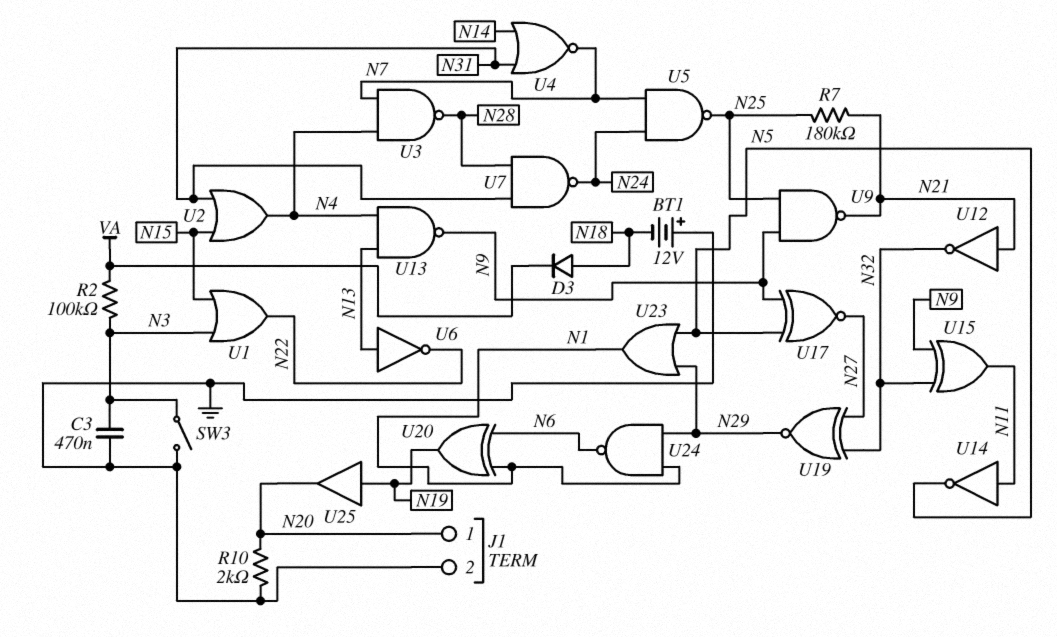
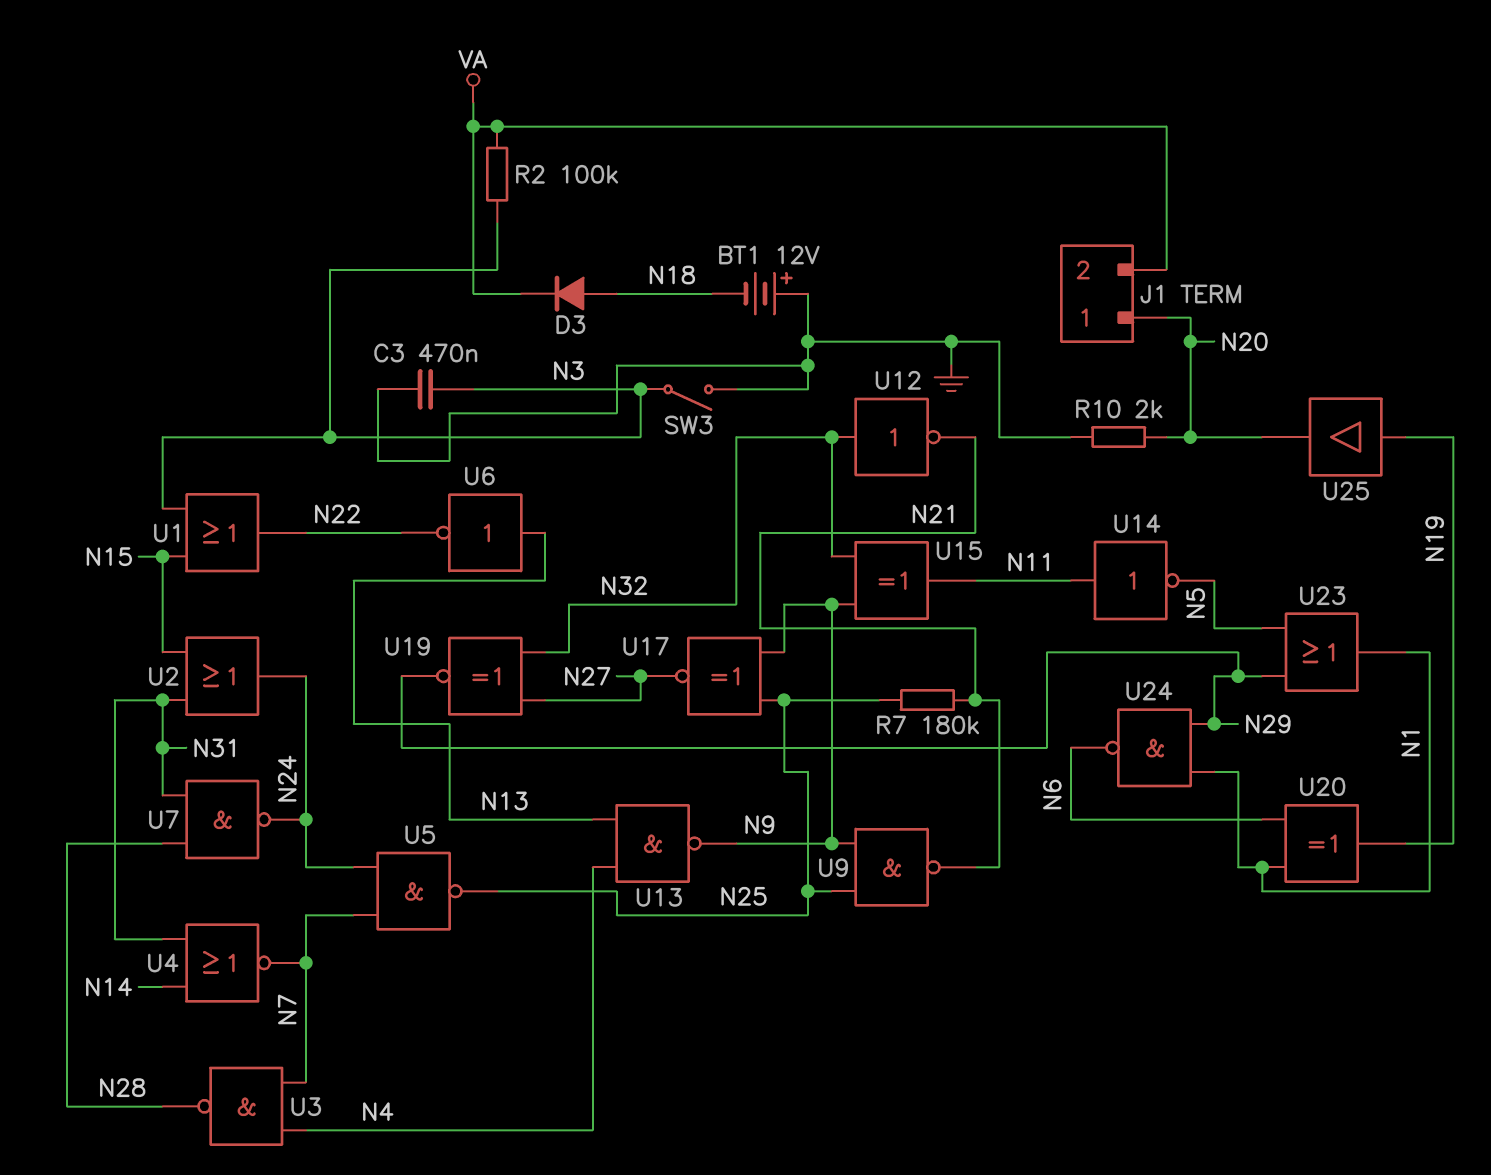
J1 pin 2: GND -> VA
U2: OR (in N15, in N31, out N4) -> OR (in N15, in N31, out N24)
U12: NOT (in N21, out N32) -> NOT (in N32, out N21)
U17: XNOR (in N5, in N9, out N27) -> XNOR (in N9, in N25, out N27)

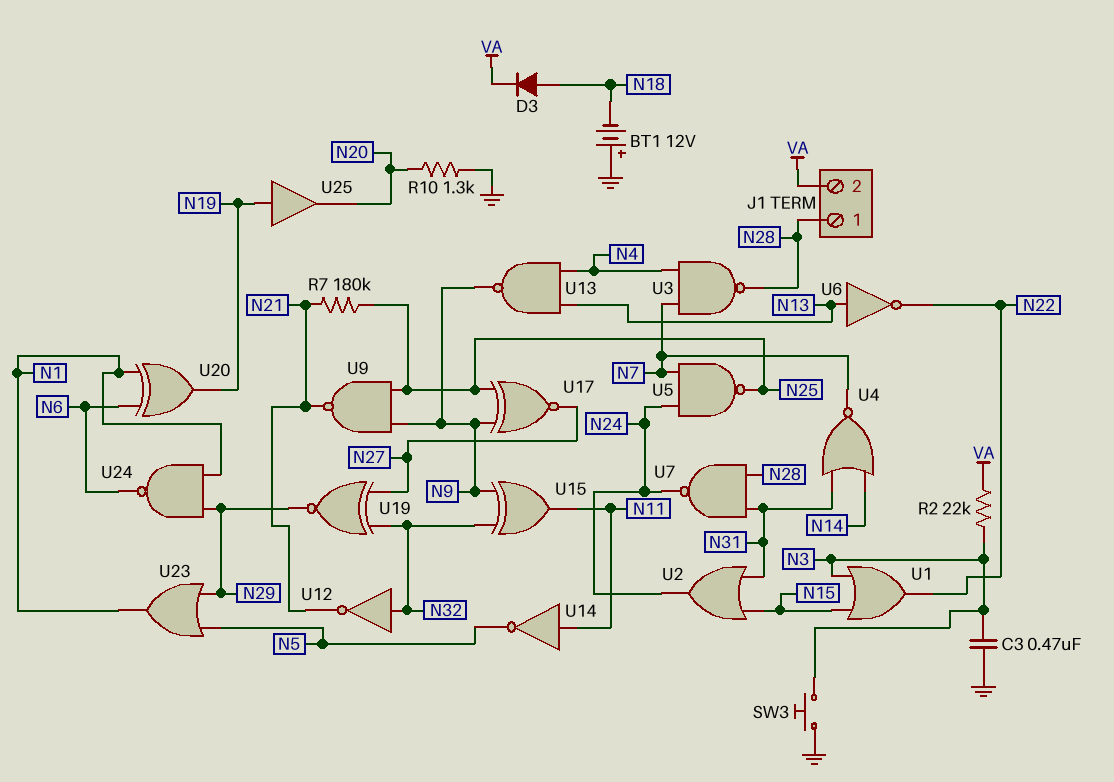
J1 pin 1: N20 -> N28
R2: 100k (N3, VA) -> 22k (N3, VA)
R10: 2k (GND, N20) -> 1.3k (GND, N20)
SW3: switch (GND, N3) -> button (GND, N3)

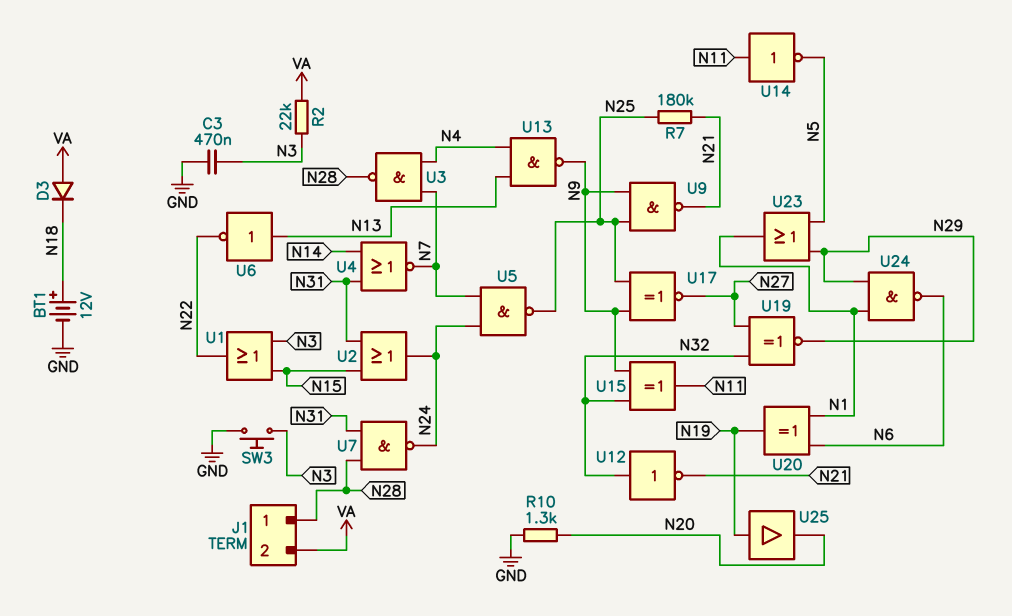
BT1: 12V (plus GND, minus N18) -> 12V (plus N18, minus GND)
D3: diode (A N18, K VA) -> diode (A VA, K N18)

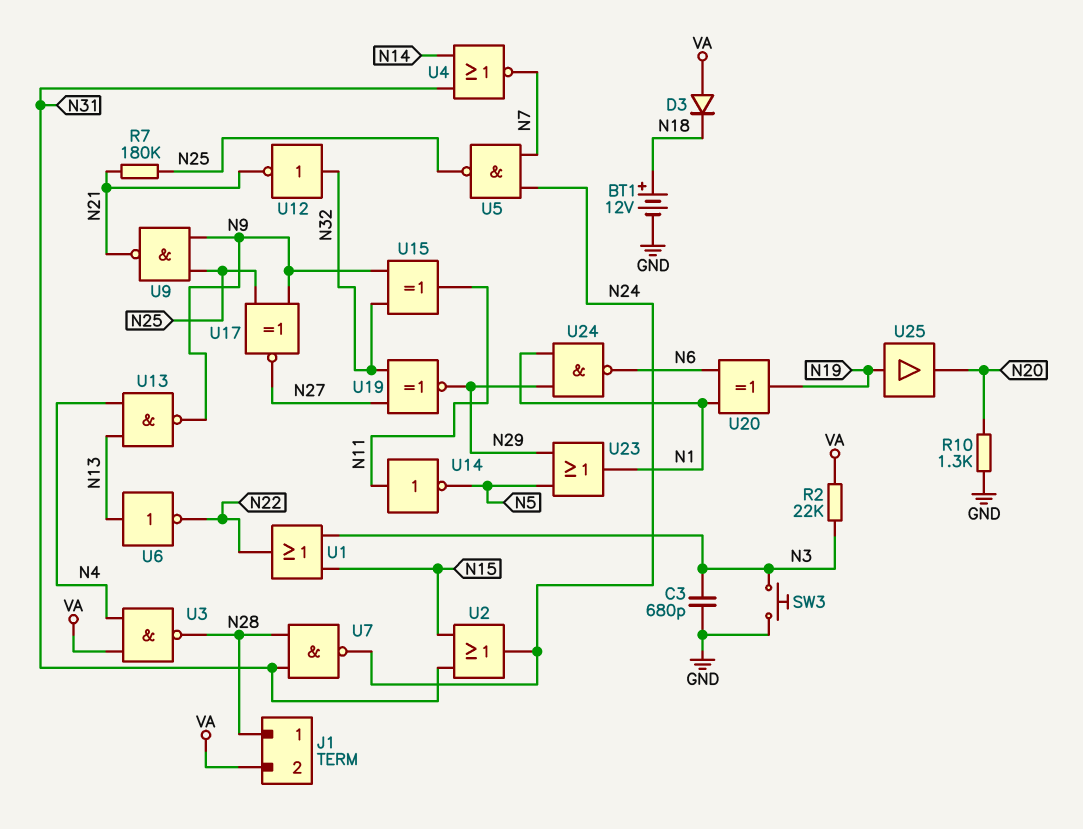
C3: 470nF (GND, N3) -> 680pF (GND, N3)
U3: NAND (in N4, in N7, out N28) -> NAND (in N4, in VA, out N28)

